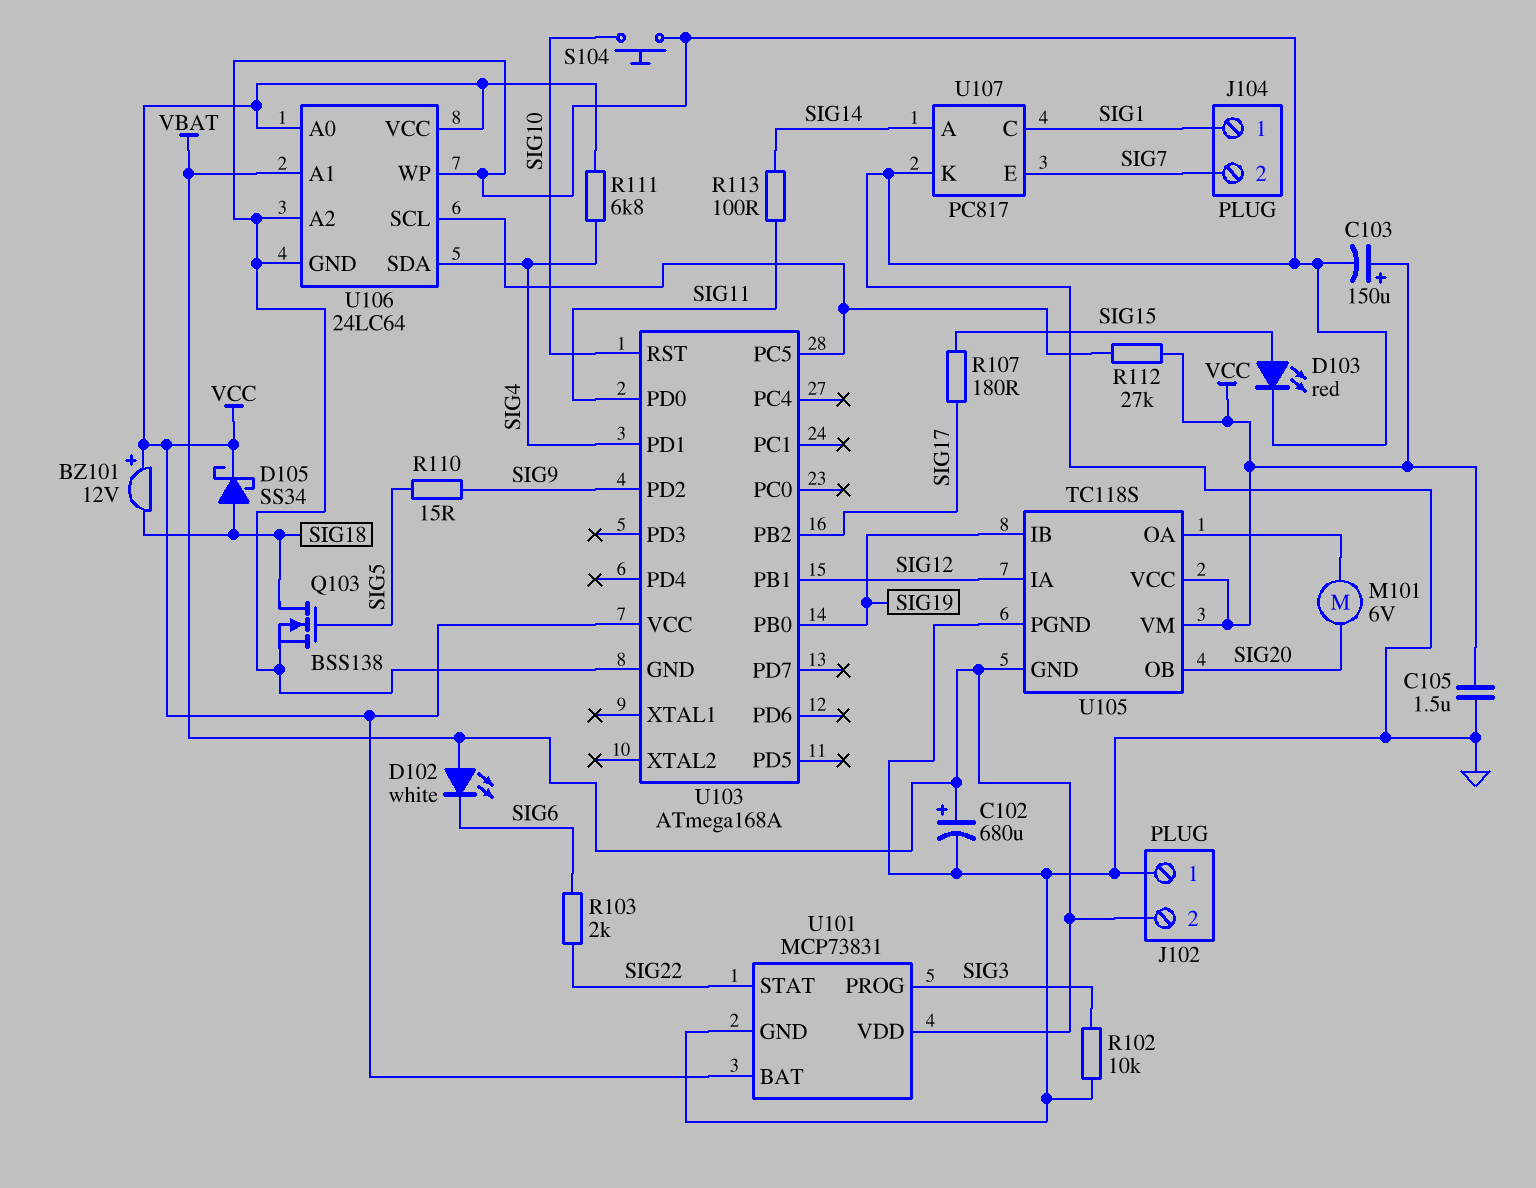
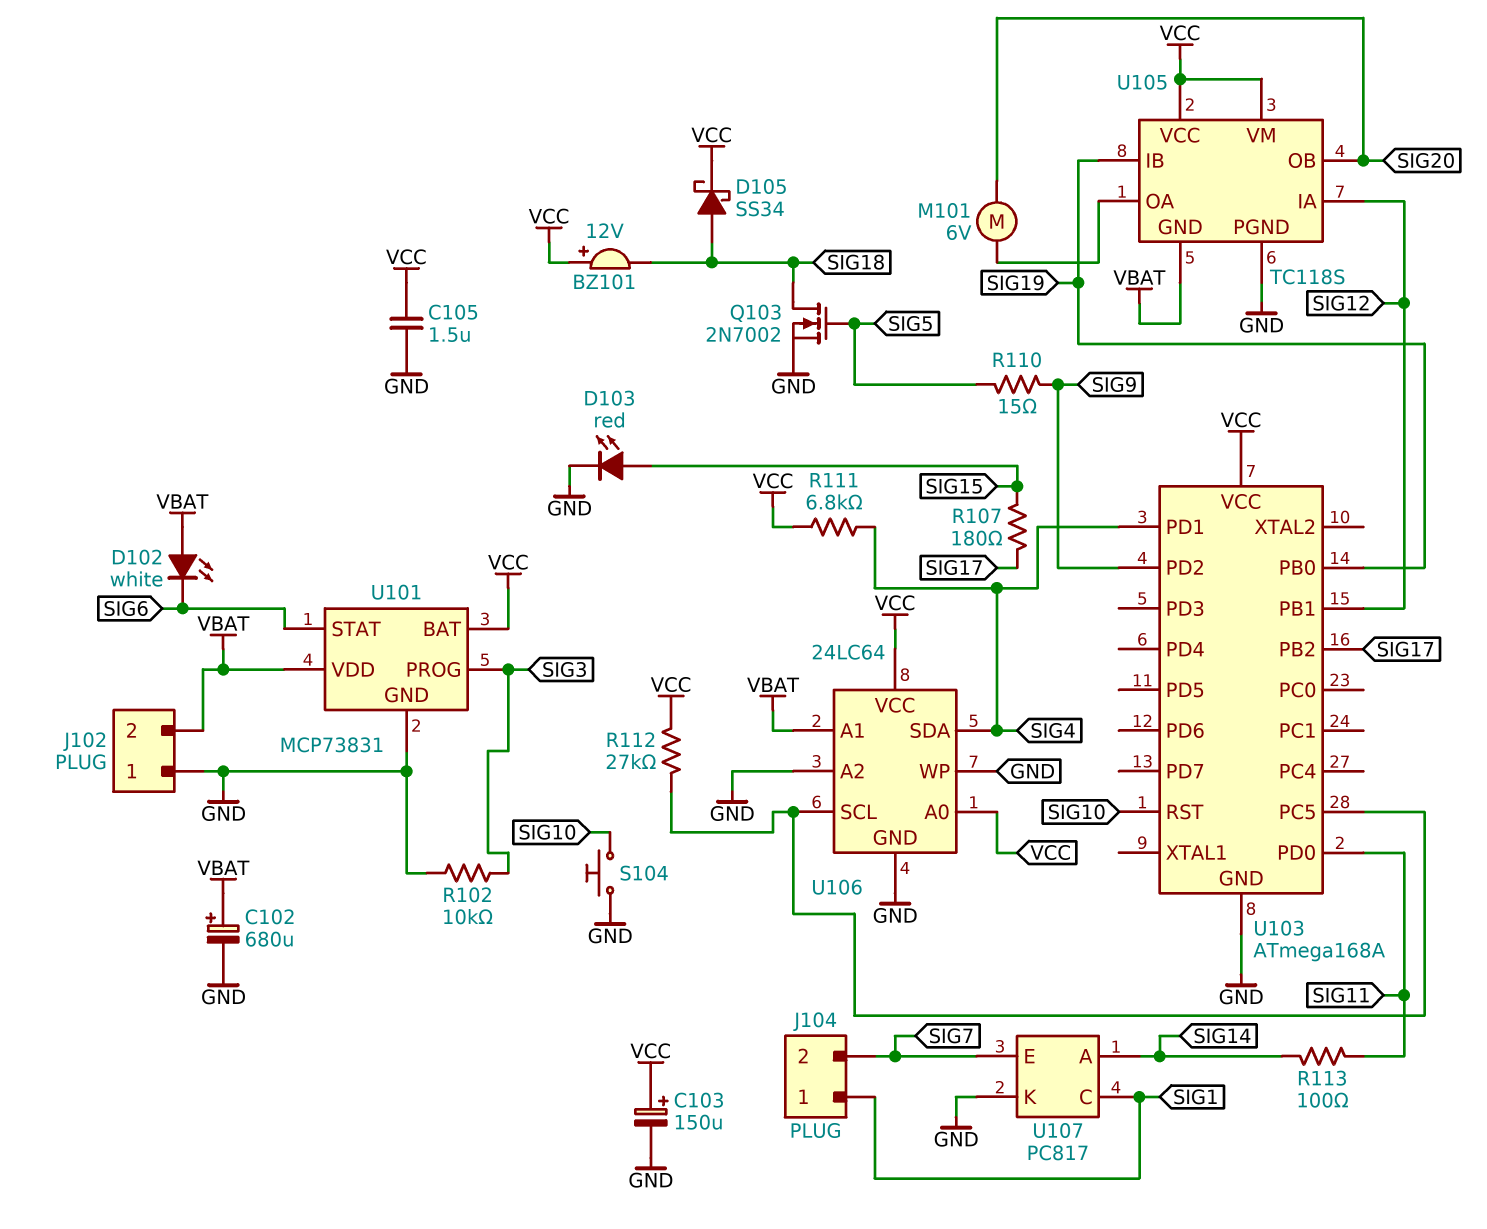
Q103: NMOS BSS138 (G SIG5, D SIG18, S GND) -> NMOS 2N7002 (G SIG5, D SIG18, S GND)
R103: 2k (SIG6, SIG22) -> none
U101 pin STAT: SIG22 -> SIG6

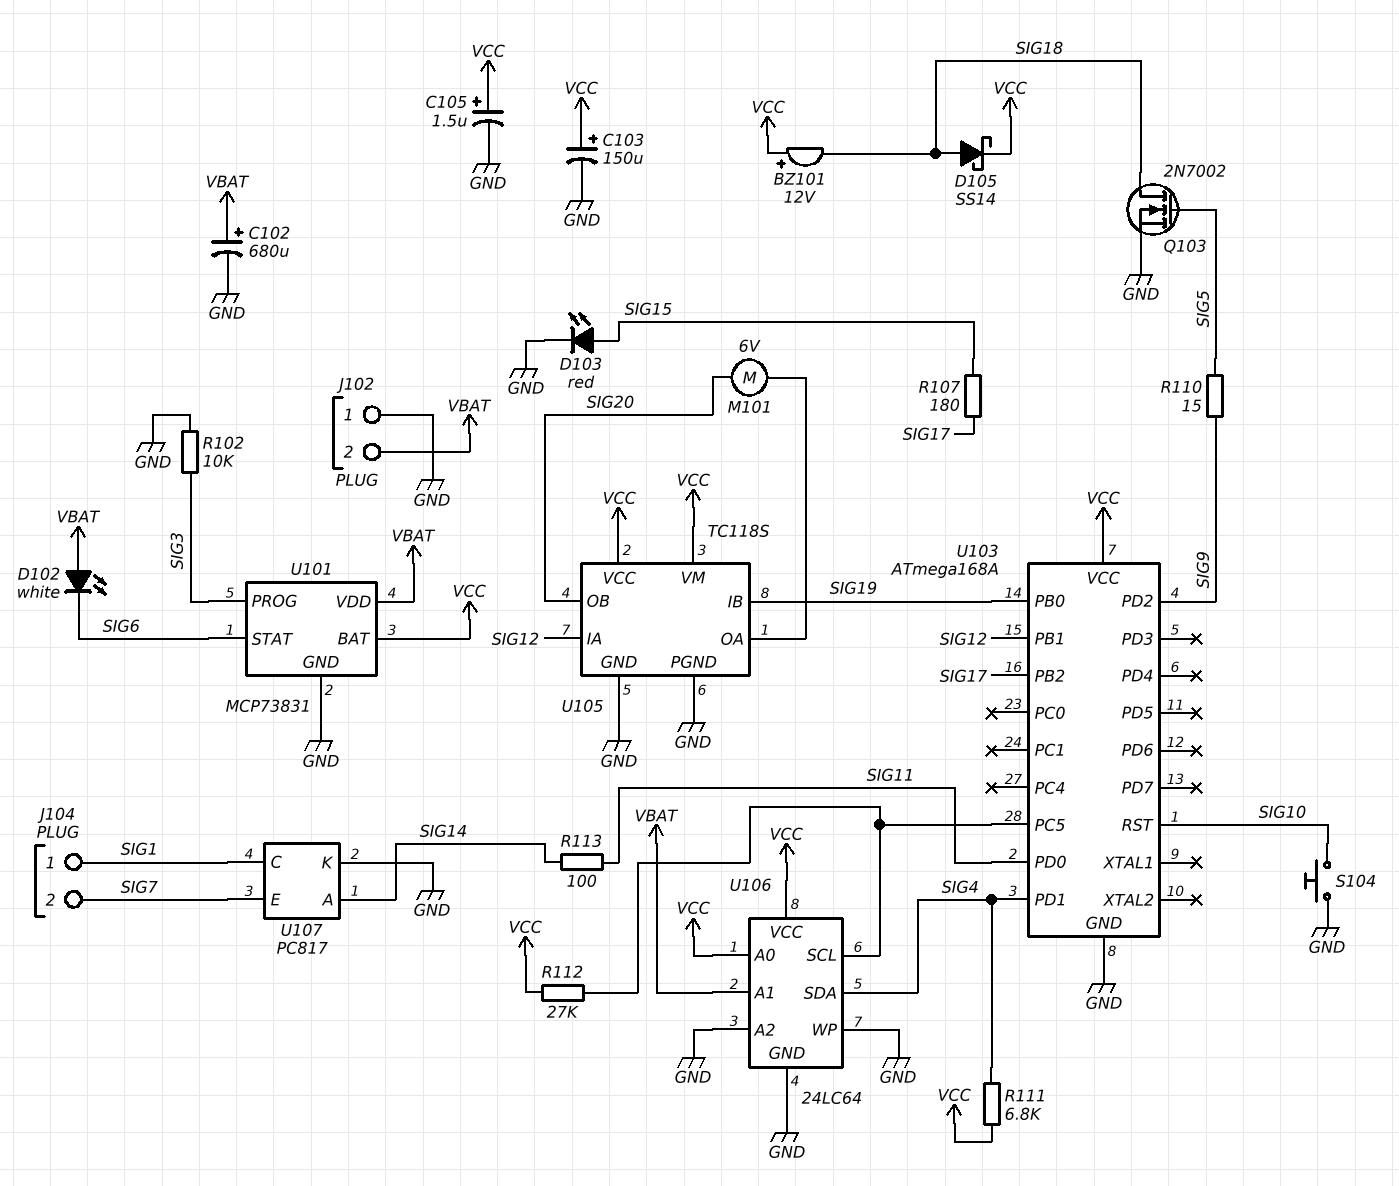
C105: 1.5uF (GND, VCC) -> 1.5uF (plus VCC, minus GND)
D105: schottky SS34 (A SIG18, K VCC) -> schottky SS14 (A SIG18, K VCC)
U105 pin GND: VBAT -> GND

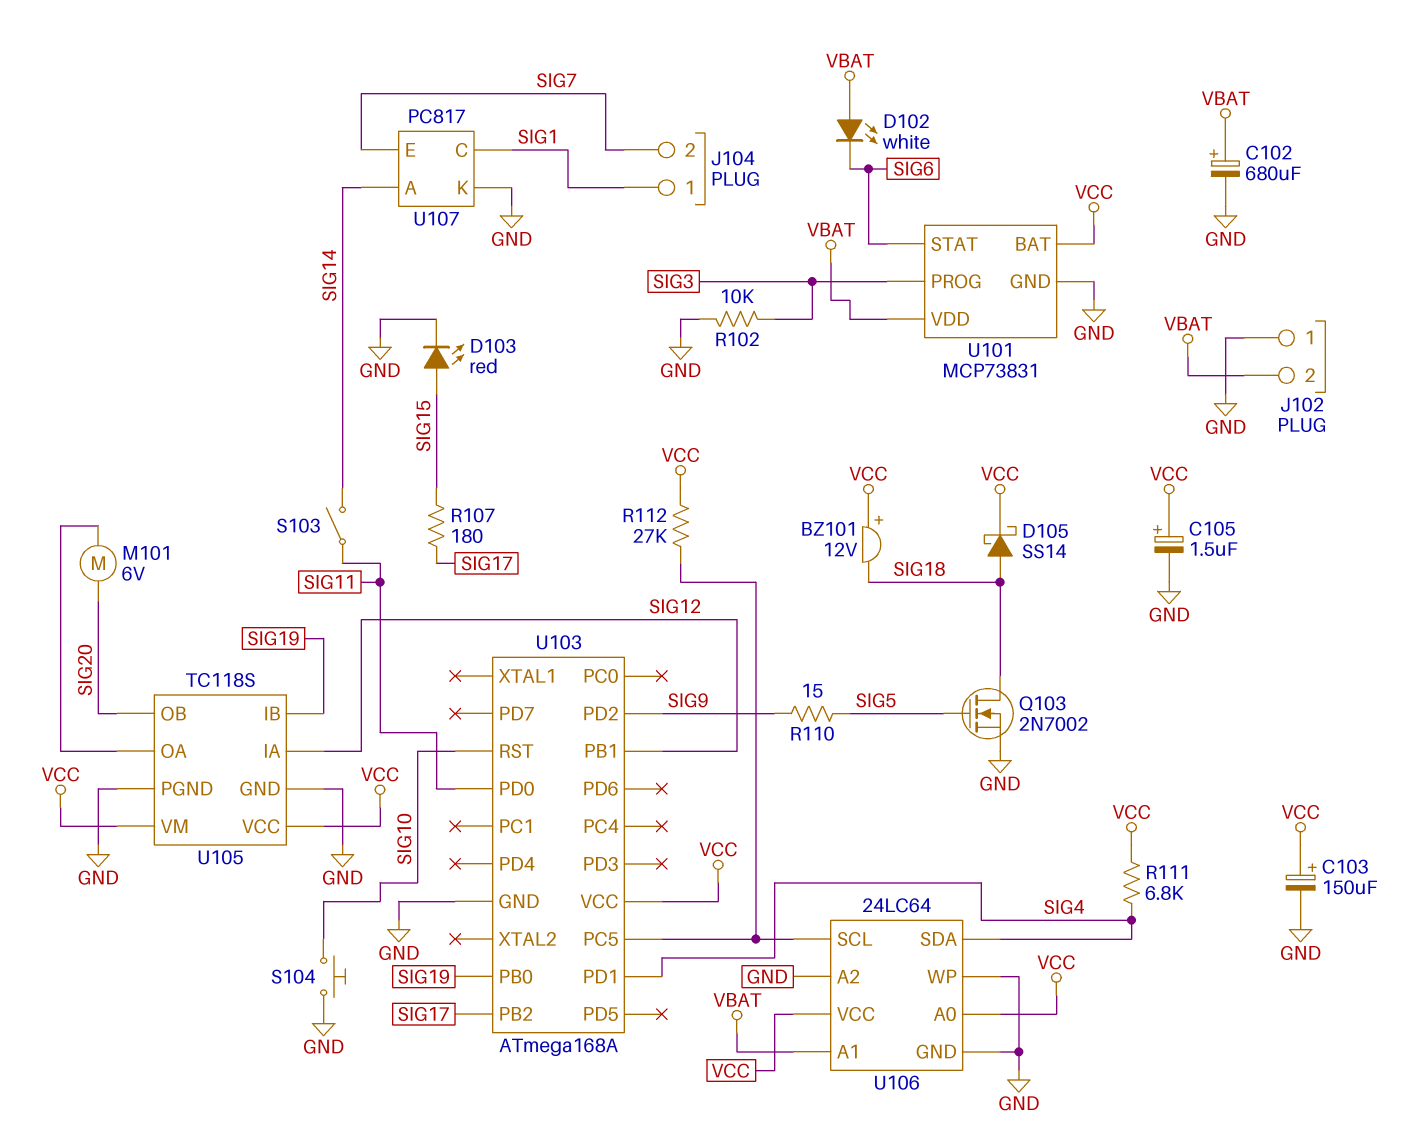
R113: 100 (SIG11, SIG14) -> none
S103: none -> switch (SIG11, SIG14)

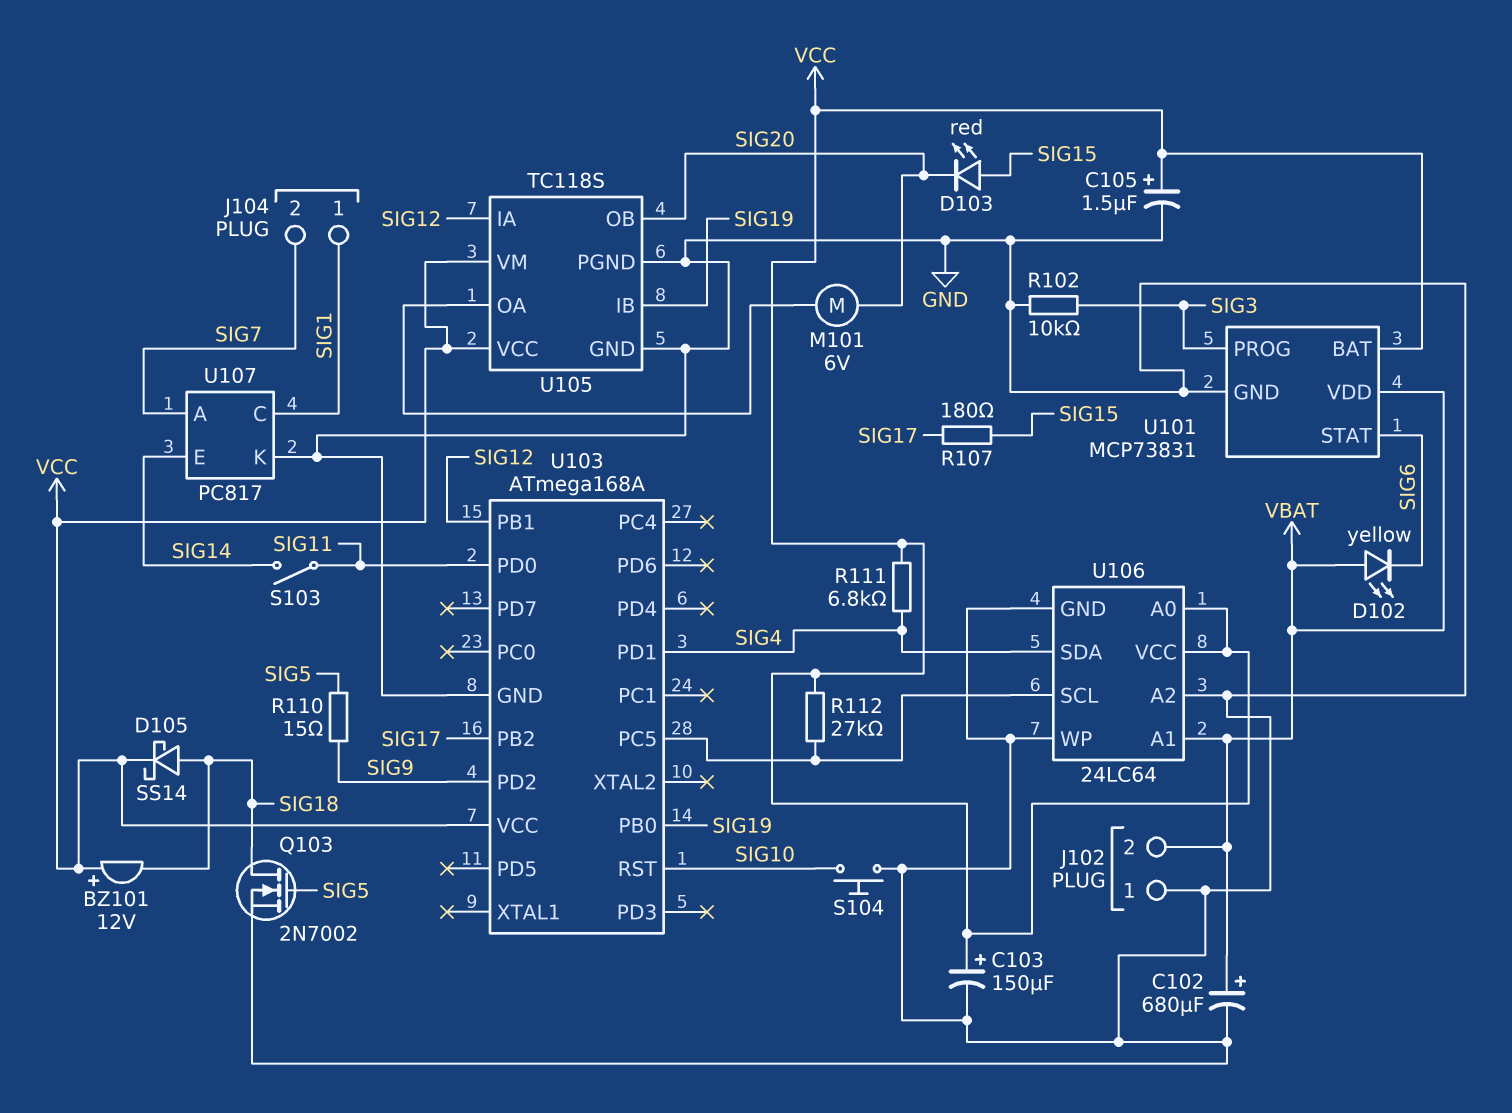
D102: LED white (A VBAT, K SIG6) -> LED yellow (A VBAT, K SIG6)
D103: LED red (A SIG15, K GND) -> LED red (A SIG15, K SIG20)
U107 pin A: SIG14 -> SIG7
U107 pin E: SIG7 -> SIG14

